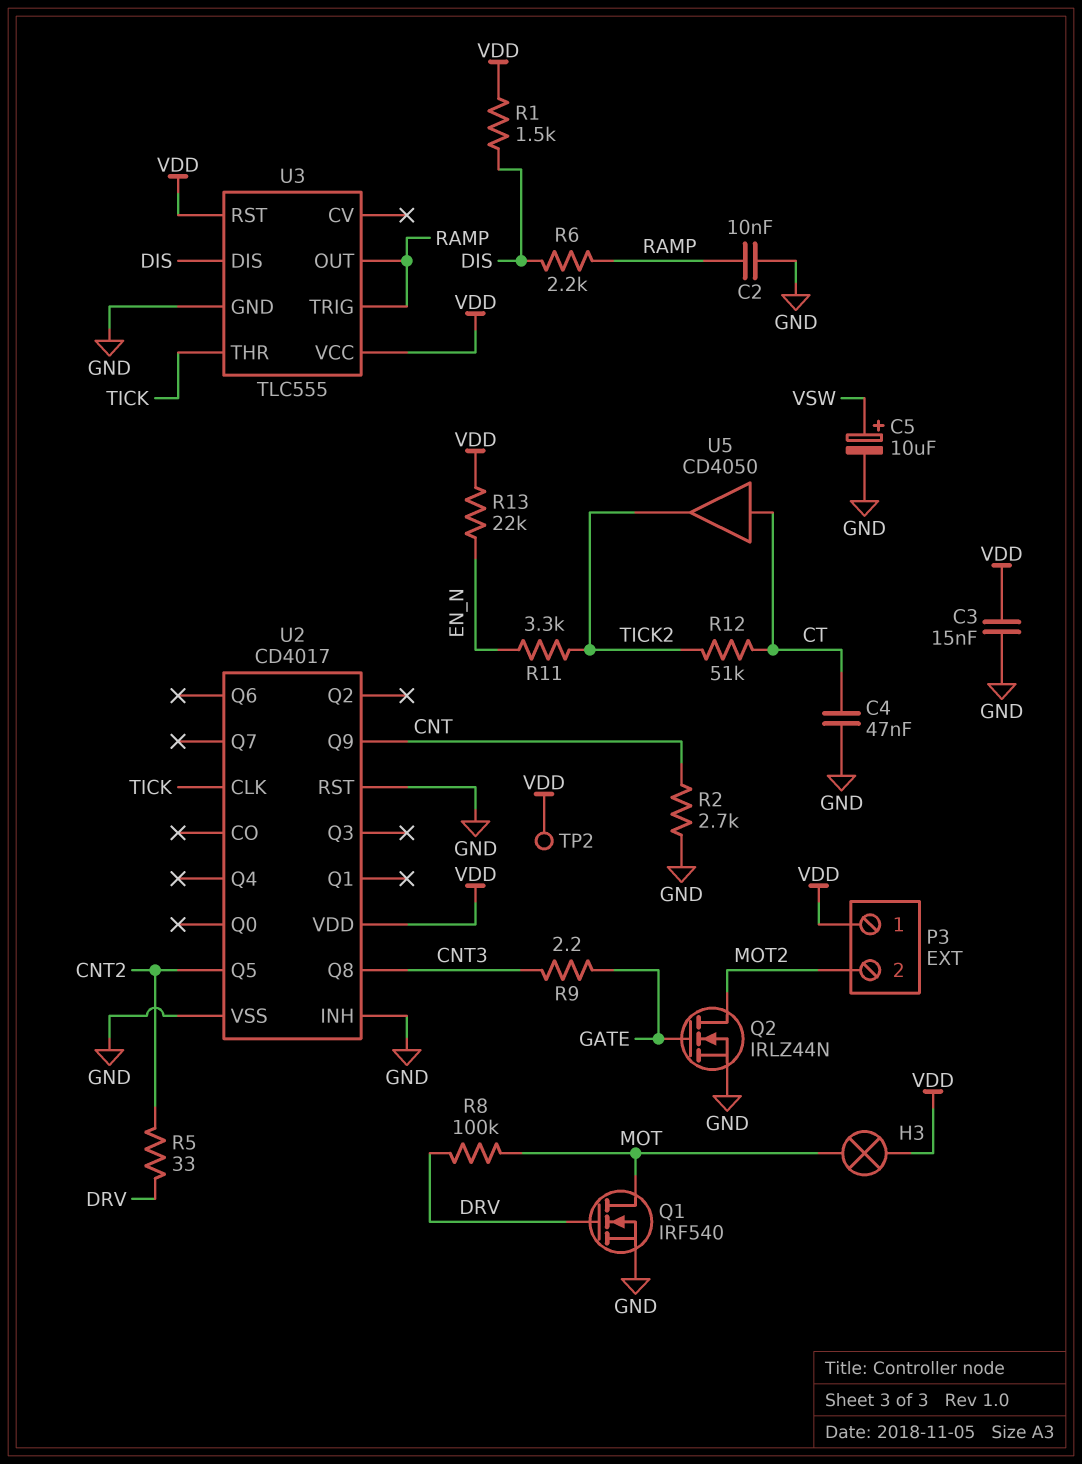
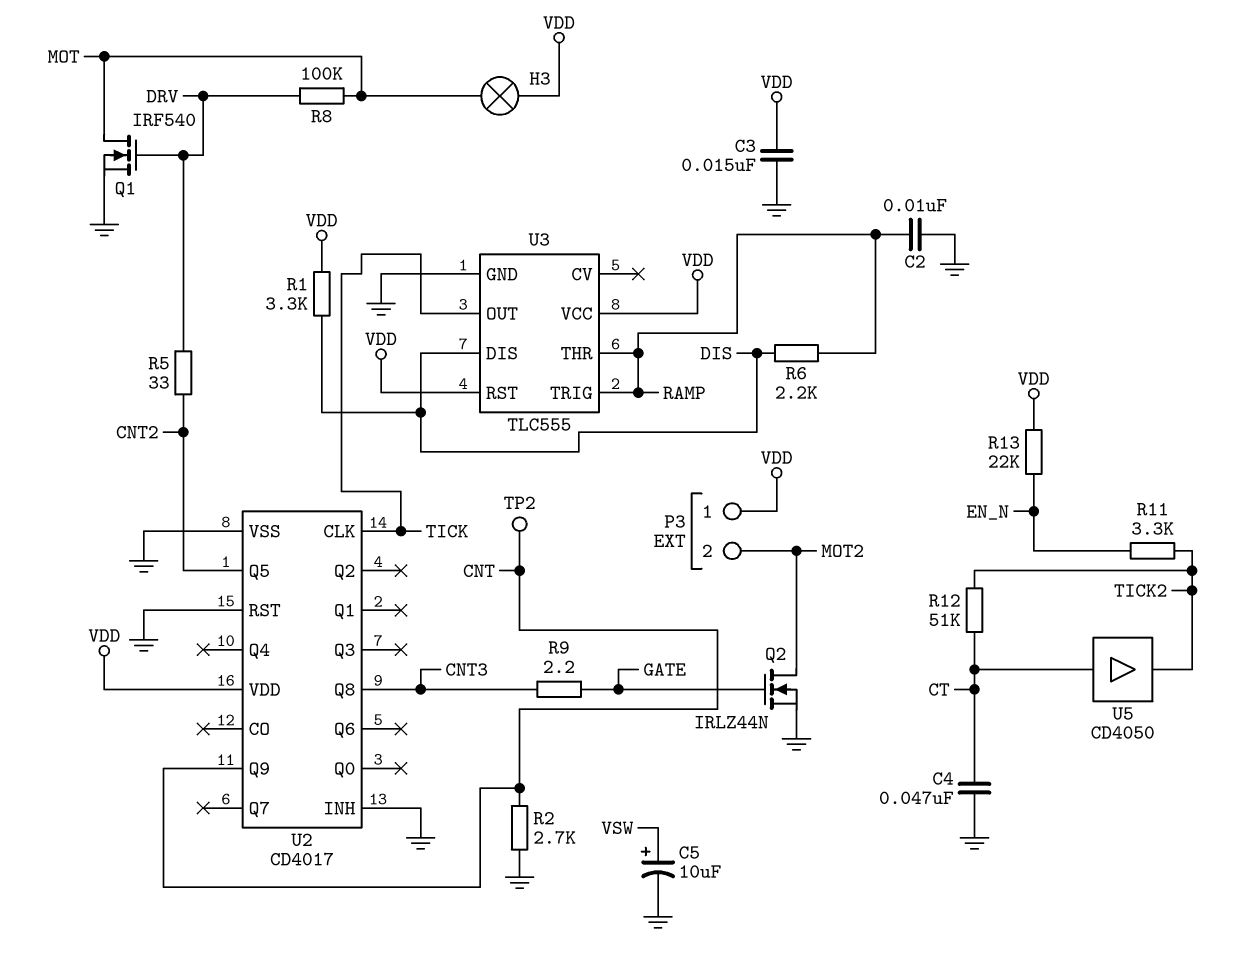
R1: 1.5k (DIS, VDD) -> 3.3k (DIS, VDD)
TP2: test point (VDD) -> test point (CNT)
U3 pin OUT: RAMP -> TICK
U3 pin THR: TICK -> RAMP

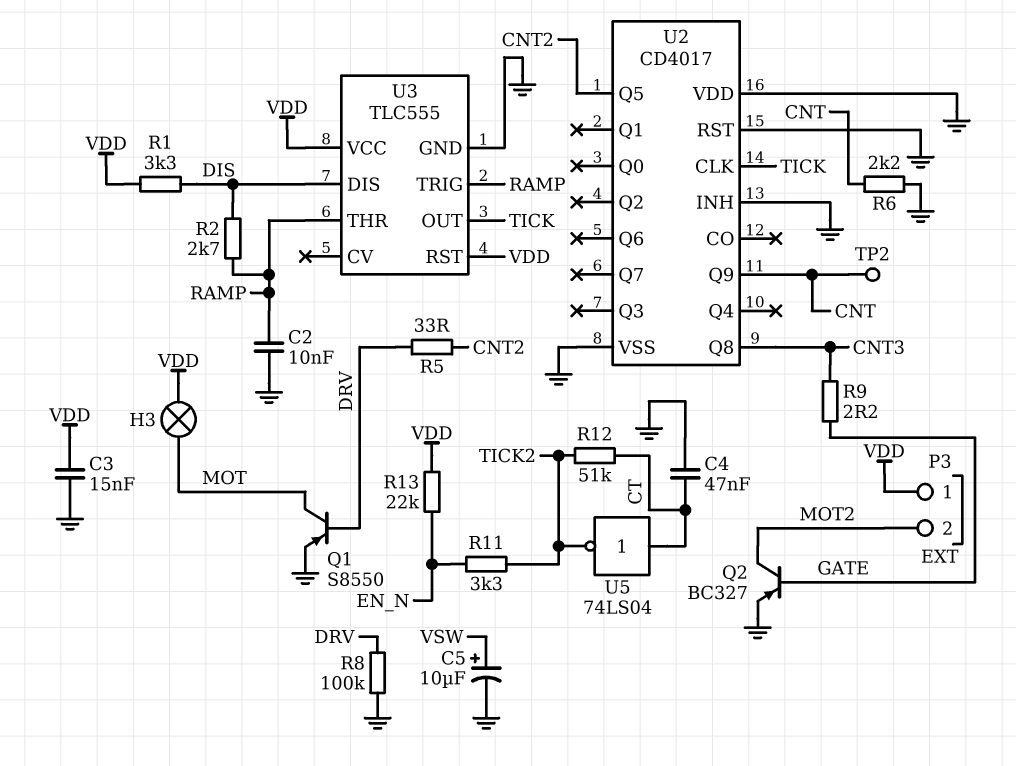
Q1: NMOS IRF540 (G DRV, D MOT, S GND) -> PNP S8550 (B DRV, C MOT, E GND)
Q2: NMOS IRLZ44N (G GATE, D MOT2, S GND) -> PNP BC327 (B GATE, C MOT2, E GND)
R2: 2.7k (CNT, GND) -> 2.7k (DIS, RAMP)
R6: 2.2k (DIS, RAMP) -> 2.2k (CNT, GND)
R8: 100k (DRV, MOT) -> 100k (DRV, GND)
U2 pin VDD: VDD -> GND
U5: buffer CD4050 (in CT, out TICK2) -> NOT 74LS04 (in CT, out TICK2)

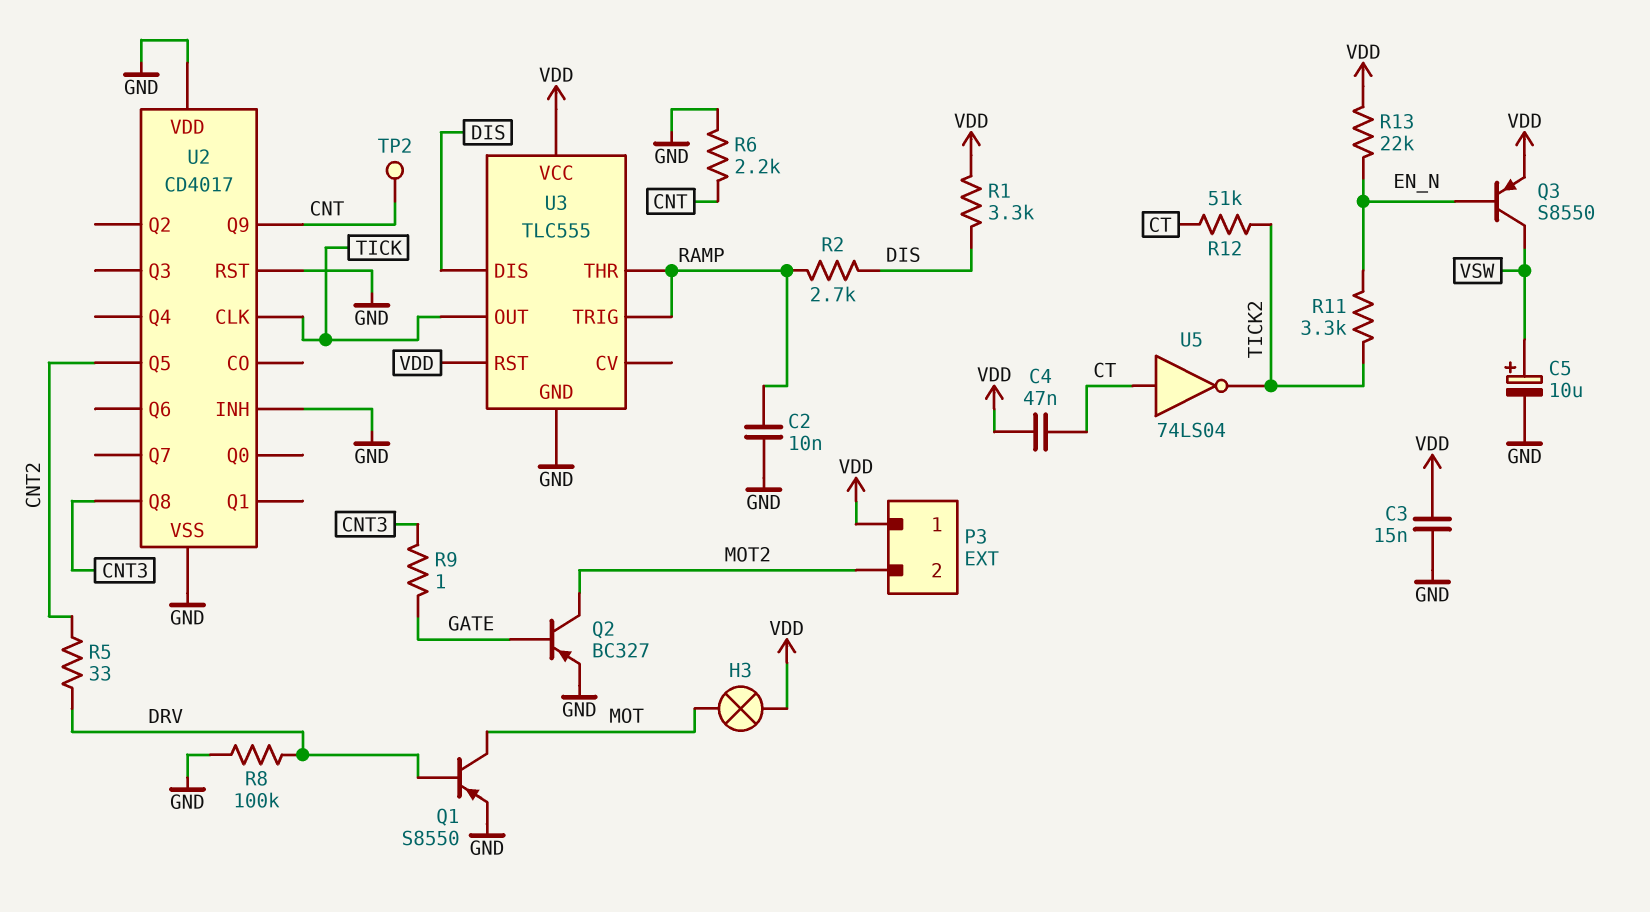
C4: 47nF (CT, GND) -> 47nF (CT, VDD)
Q3: none -> PNP S8550 (B EN_N, C VSW, E VDD)
R9: 2.2 (CNT3, GATE) -> 1 (CNT3, GATE)

